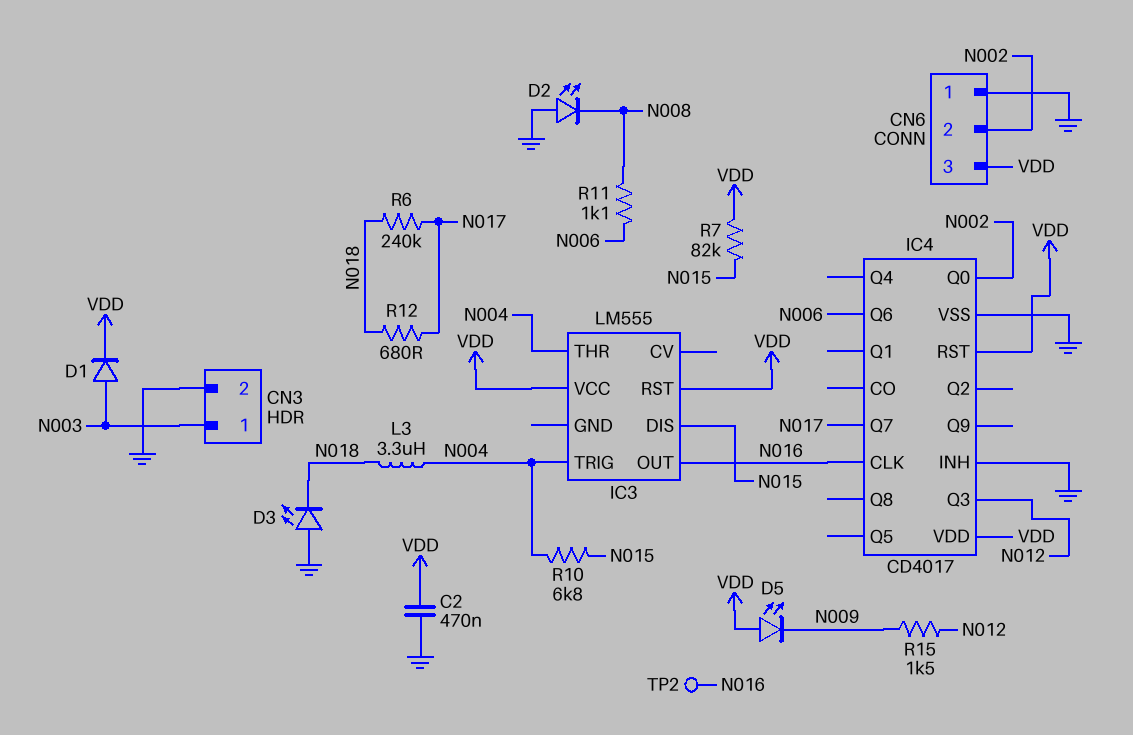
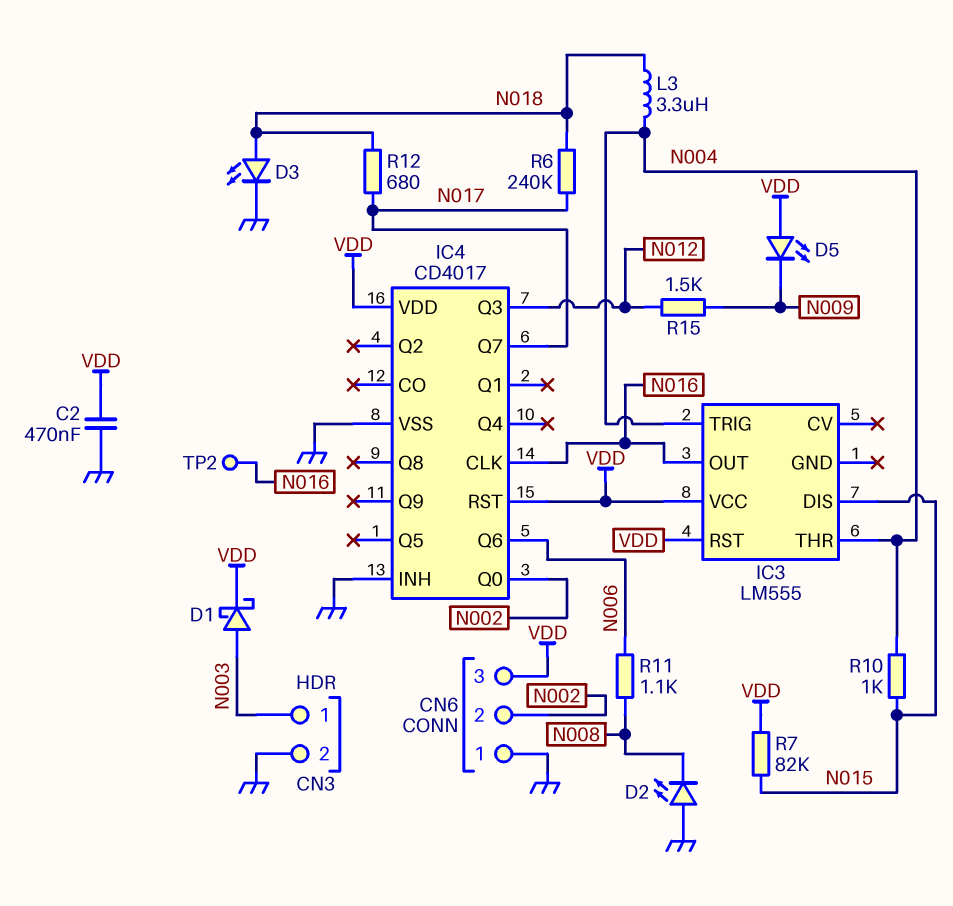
D1: diode (A N003, K VDD) -> schottky (A N003, K VDD)
D3: LED (A GND, K N018) -> LED (A N018, K GND)
R10: 6.8k (N004, N015) -> 1k (N004, N015)

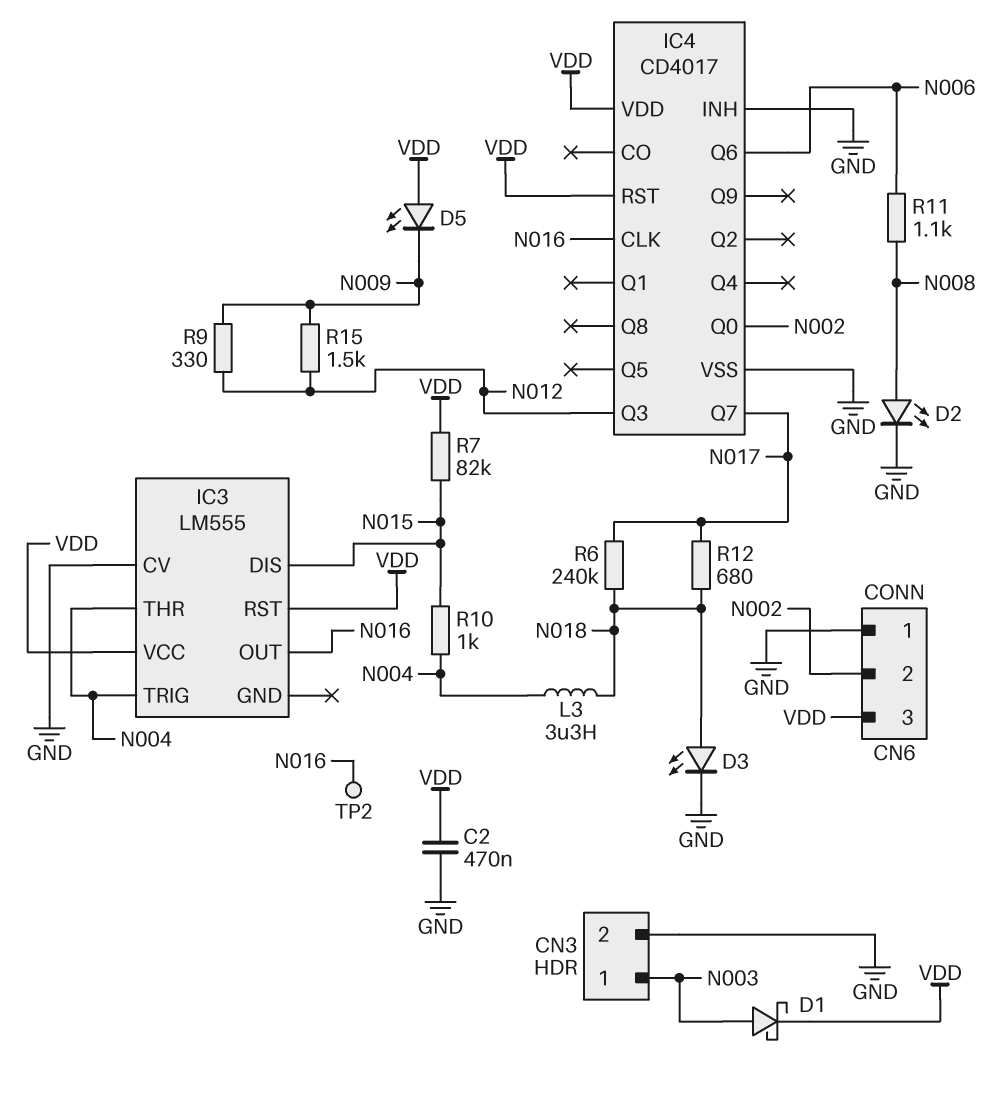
D2: LED (A GND, K N008) -> LED (A N008, K GND)
IC3 pin CV: none -> GND
R9: none -> 330 (N009, N012)

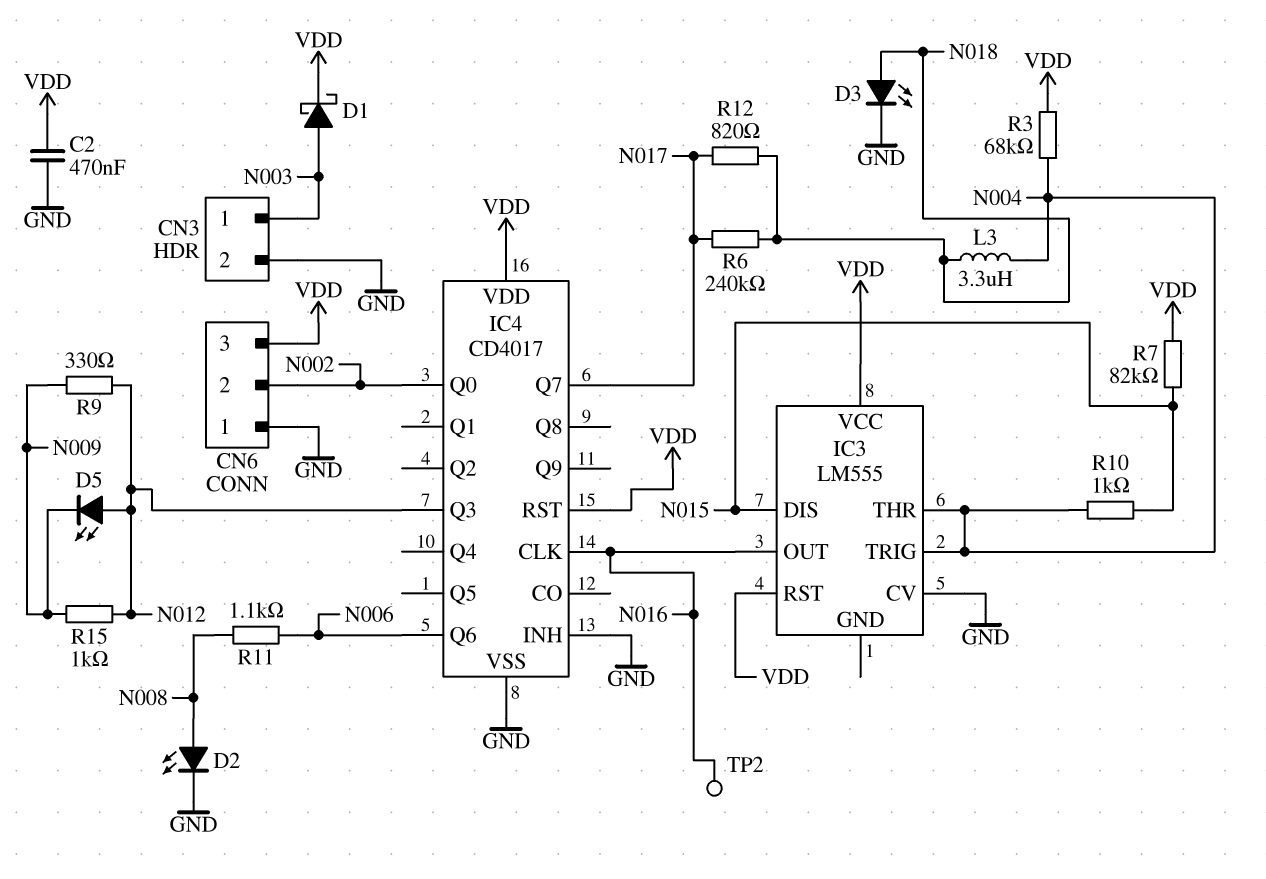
D5: LED (A VDD, K N009) -> LED (A N012, K N009)
R3: none -> 68k (N004, VDD)
R12: 680 (N017, N018) -> 820 (N017, N018)
R15: 1.5k (N009, N012) -> 1k (N009, N012)

